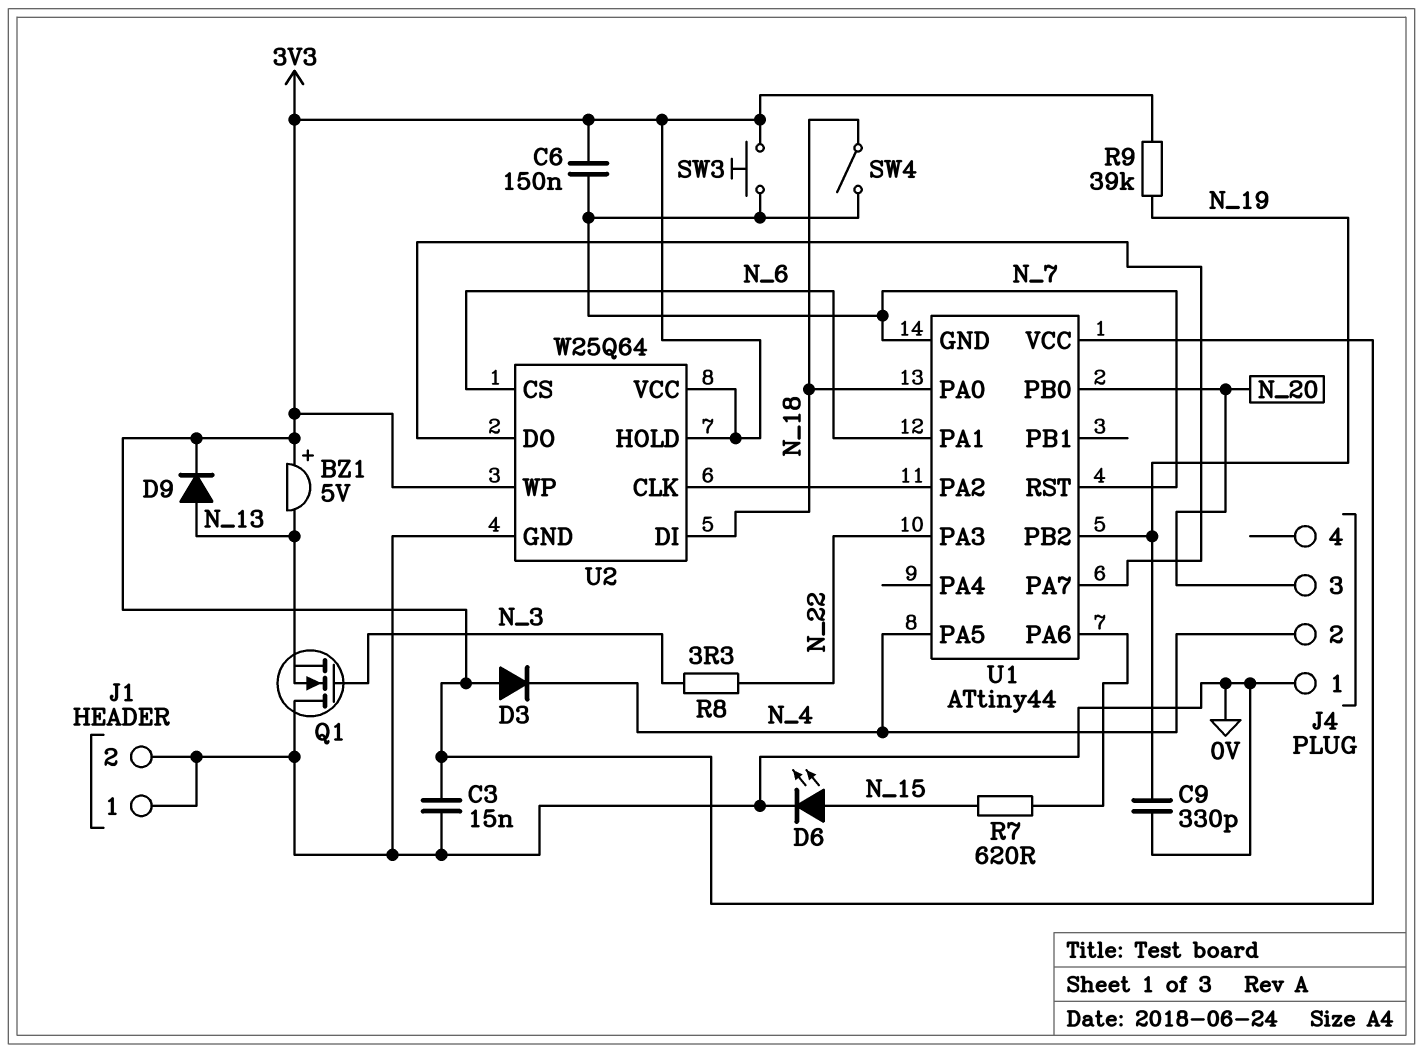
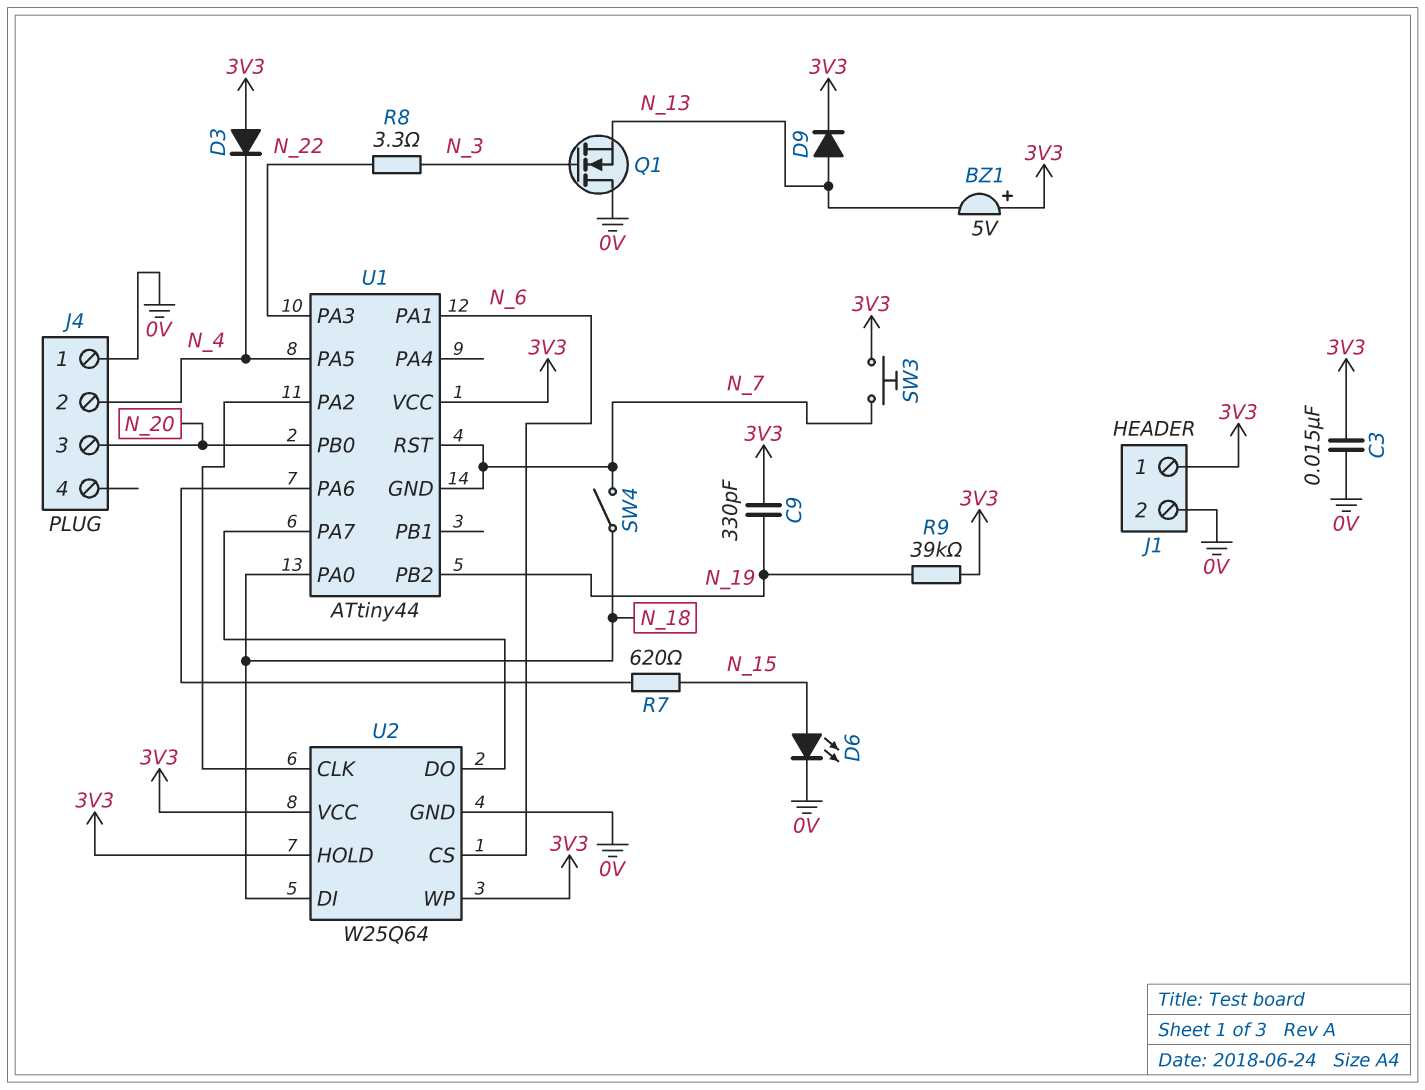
C6: 150nF (3V3, N_7) -> none
C9: 330pF (0V, N_19) -> 330pF (3V3, N_19)
J1 pin 1: 0V -> 3V3

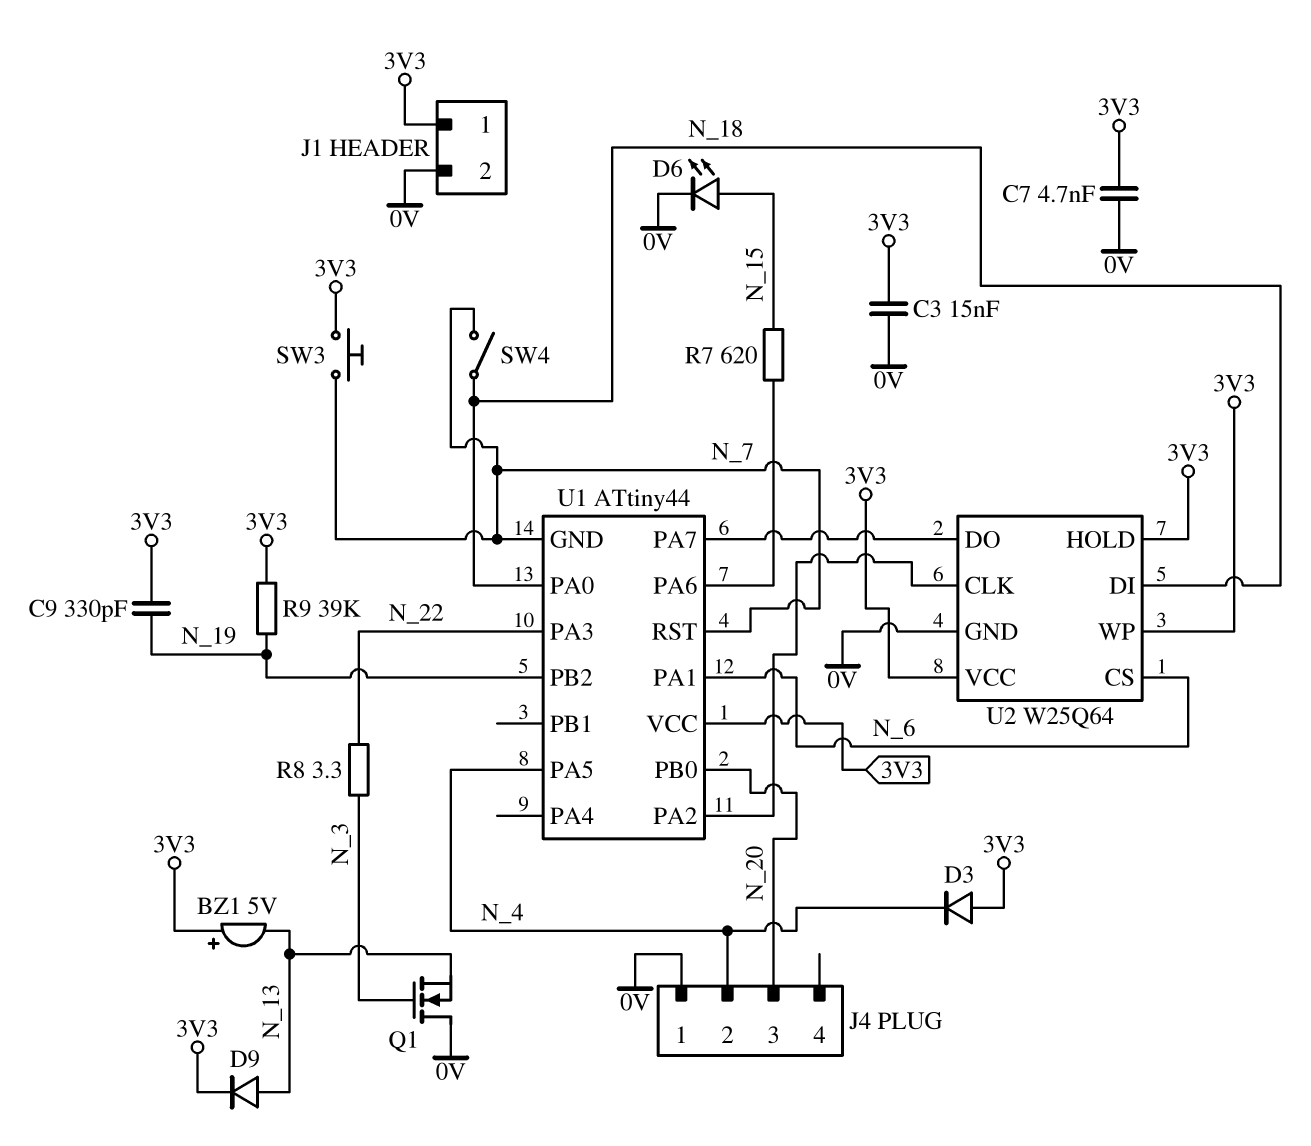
C7: none -> 4.7nF (0V, 3V3)

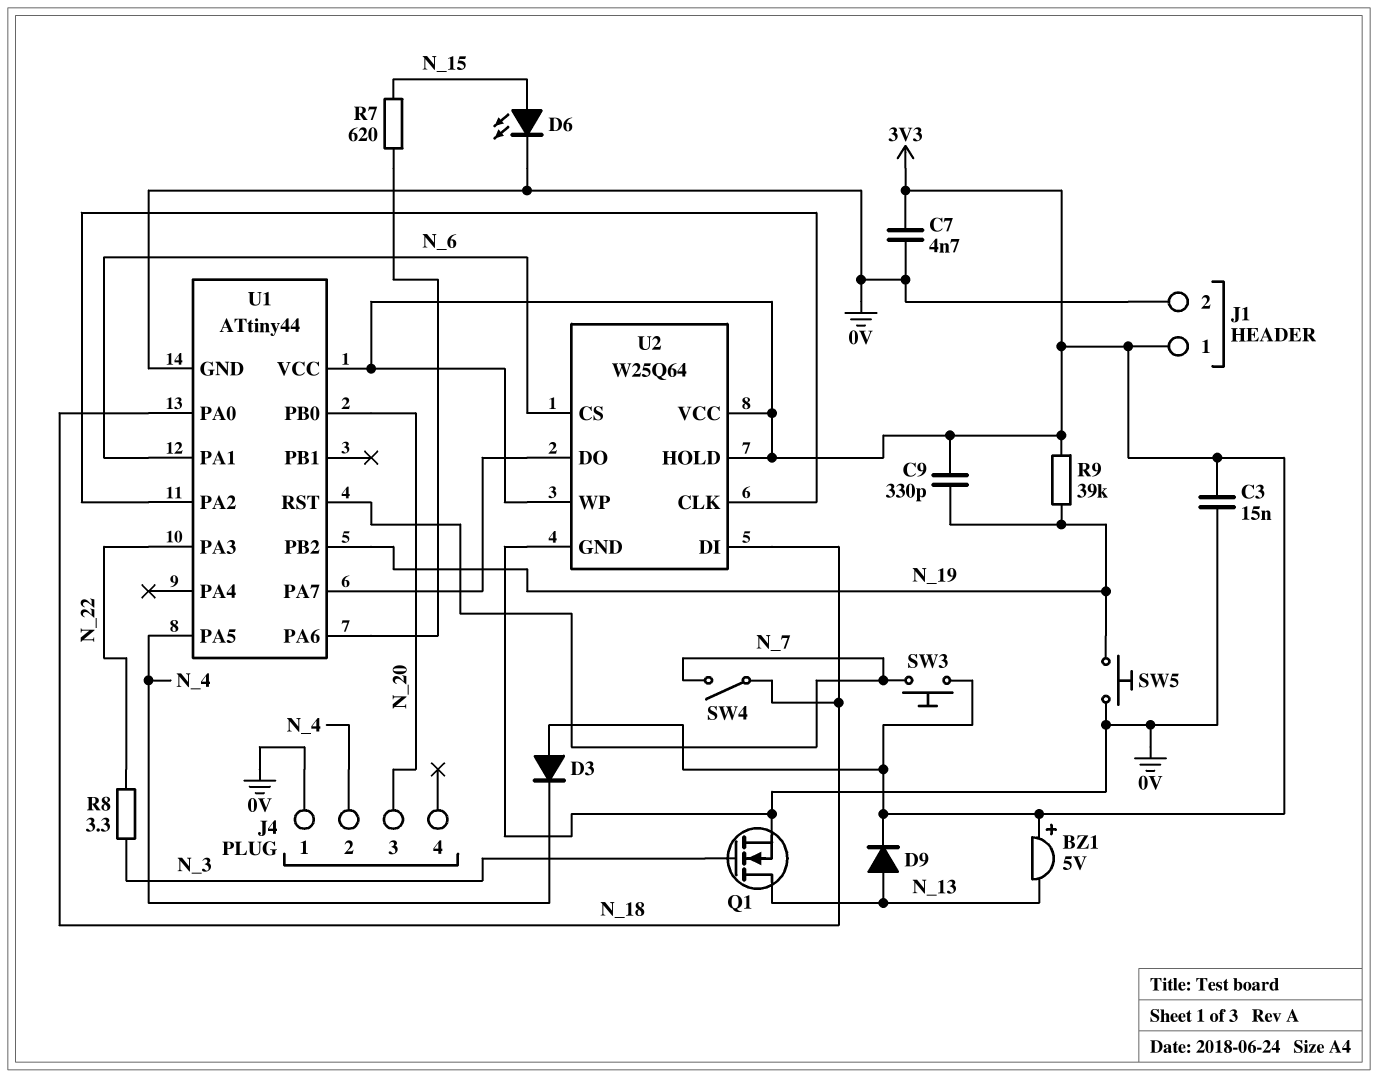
Q1: NMOS (G N_3, D 0V, S N_13) -> NMOS (G N_3, D N_13, S 0V)
SW5: none -> button (0V, N_19)
U1 pin GND: N_7 -> 0V

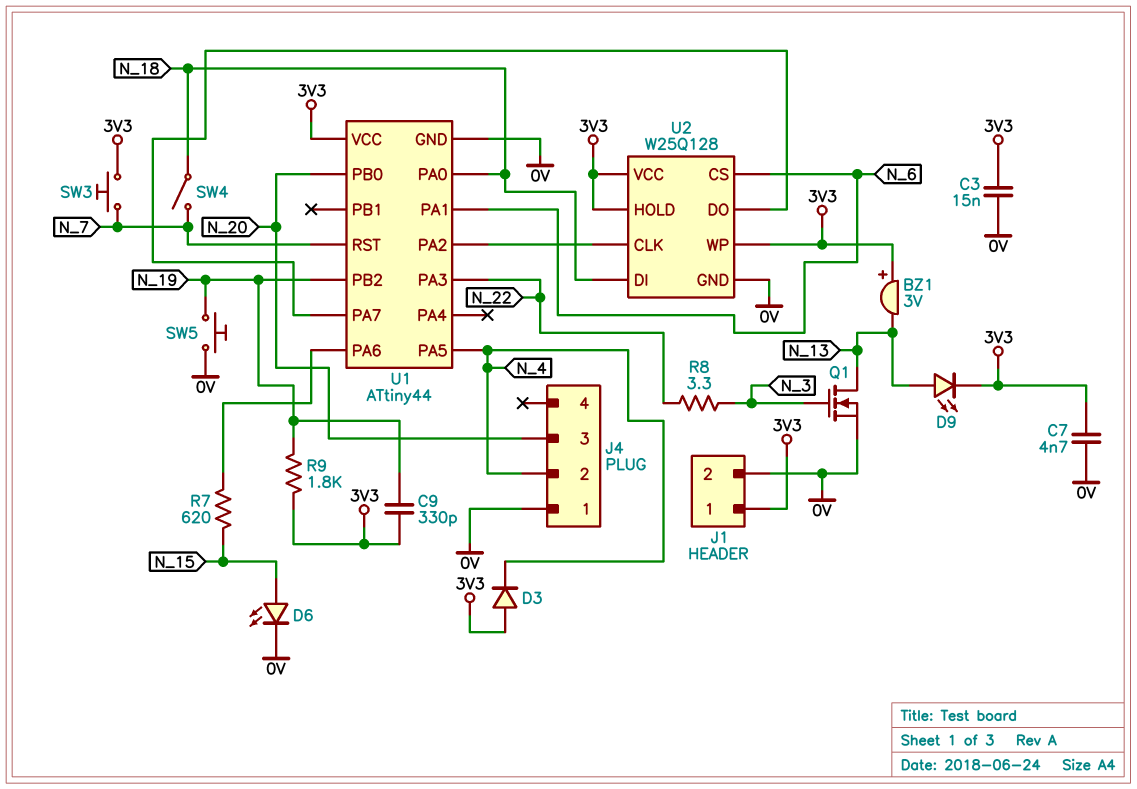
BZ1: buzzer 5V (plus 3V3, minus N_13) -> buzzer 3V (plus 3V3, minus N_13)
D9: diode (A N_13, K 3V3) -> LED (A N_13, K 3V3)
R9: 39k (3V3, N_19) -> 1.8k (3V3, N_19)
U2: W25Q64 -> W25Q128

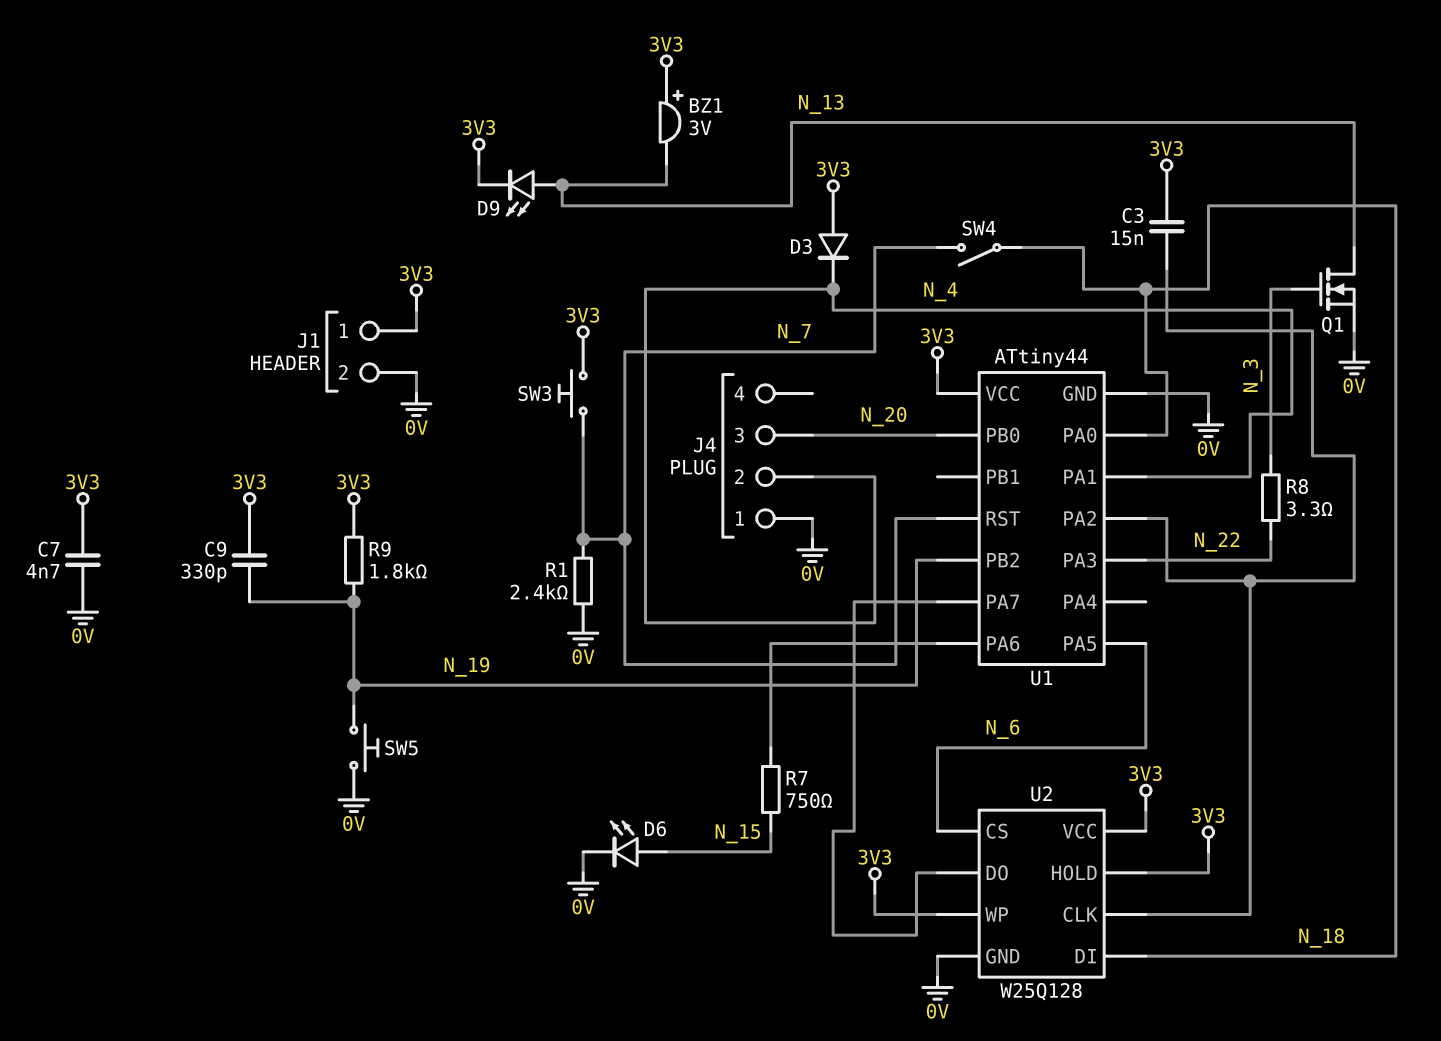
C3: 15nF (0V, 3V3) -> 15nF (3V3, U1/PA2)
R1: none -> 2.4k (0V, N_7)
R7: 620 (N_15, U1/PA6) -> 750 (N_15, U1/PA6)
U1 pin PA1: N_6 -> N_4
U1 pin PA5: N_4 -> N_6

